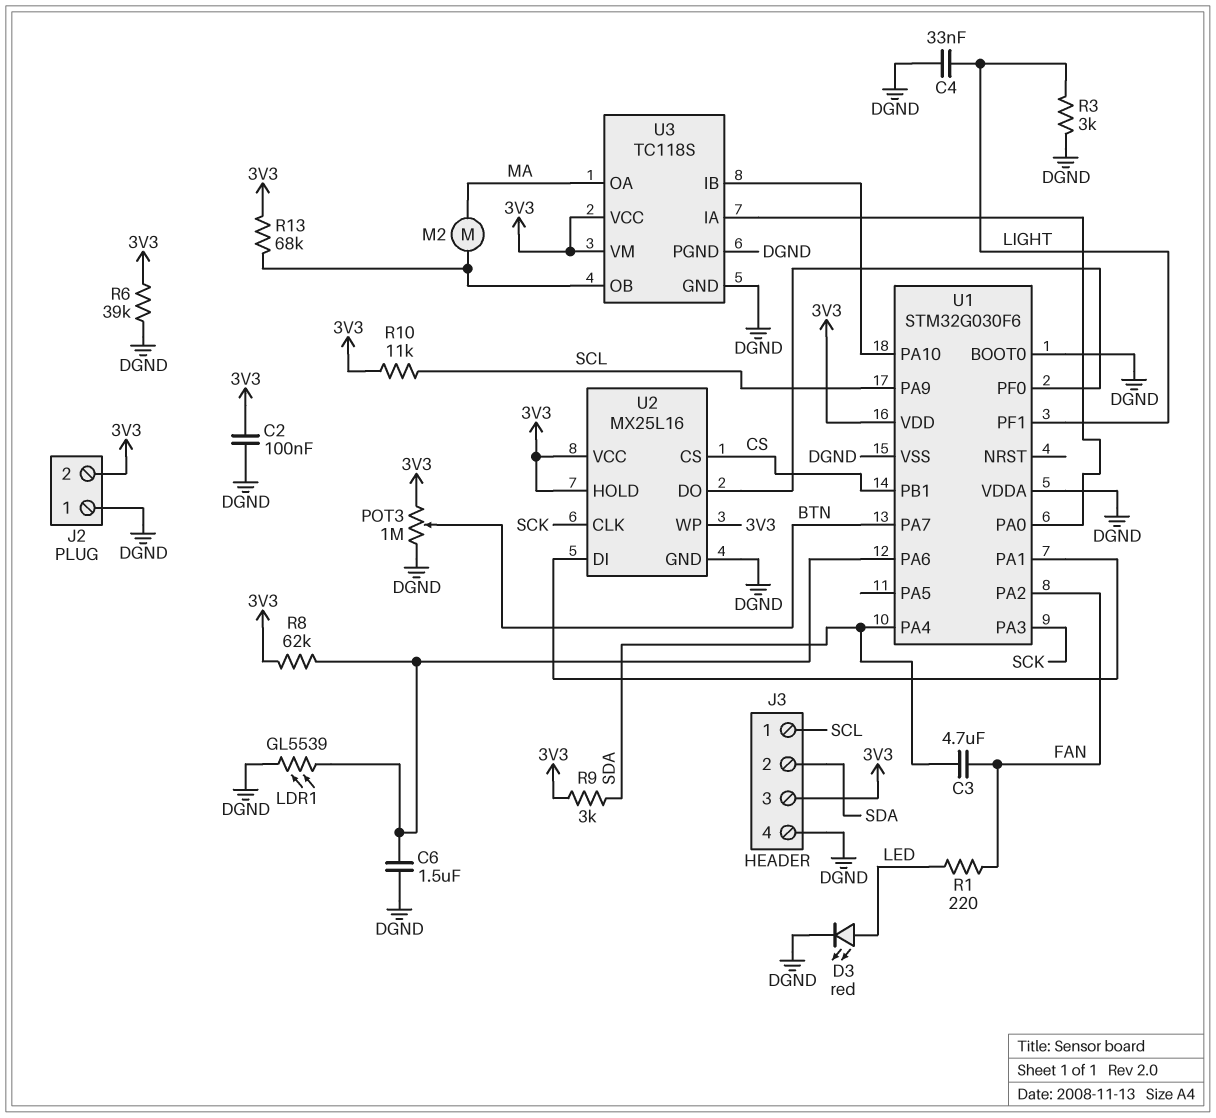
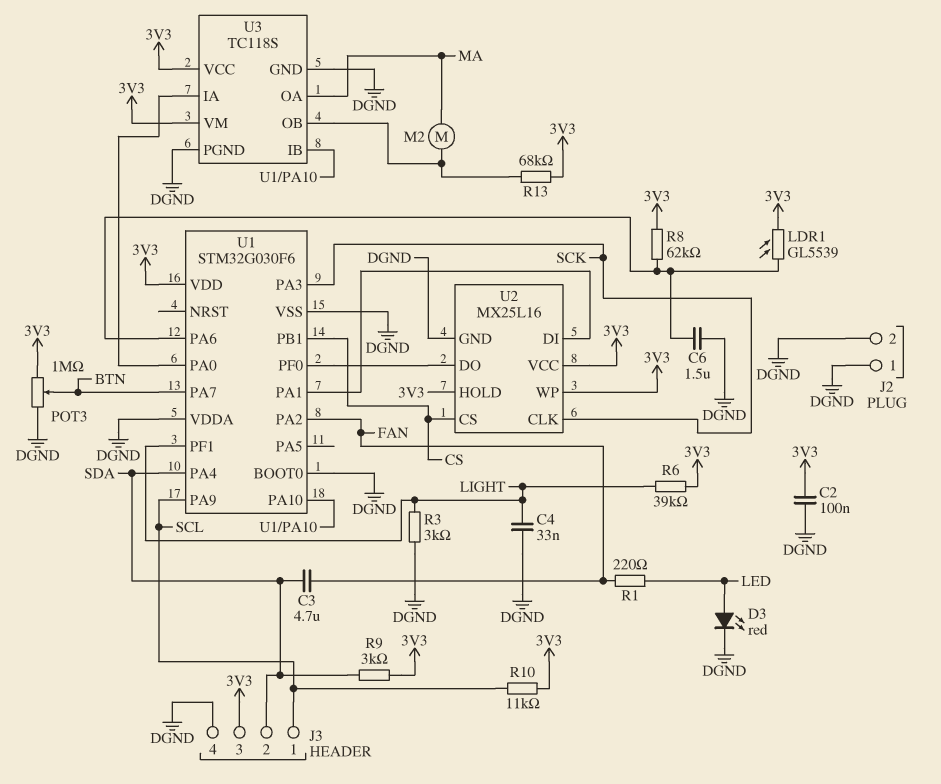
J2 pin 2: 3V3 -> DGND
LDR1: GL5539 (DGND, U1/PA6) -> GL5539 (3V3, U1/PA6)
R6: 39k (3V3, DGND) -> 39k (3V3, LIGHT)

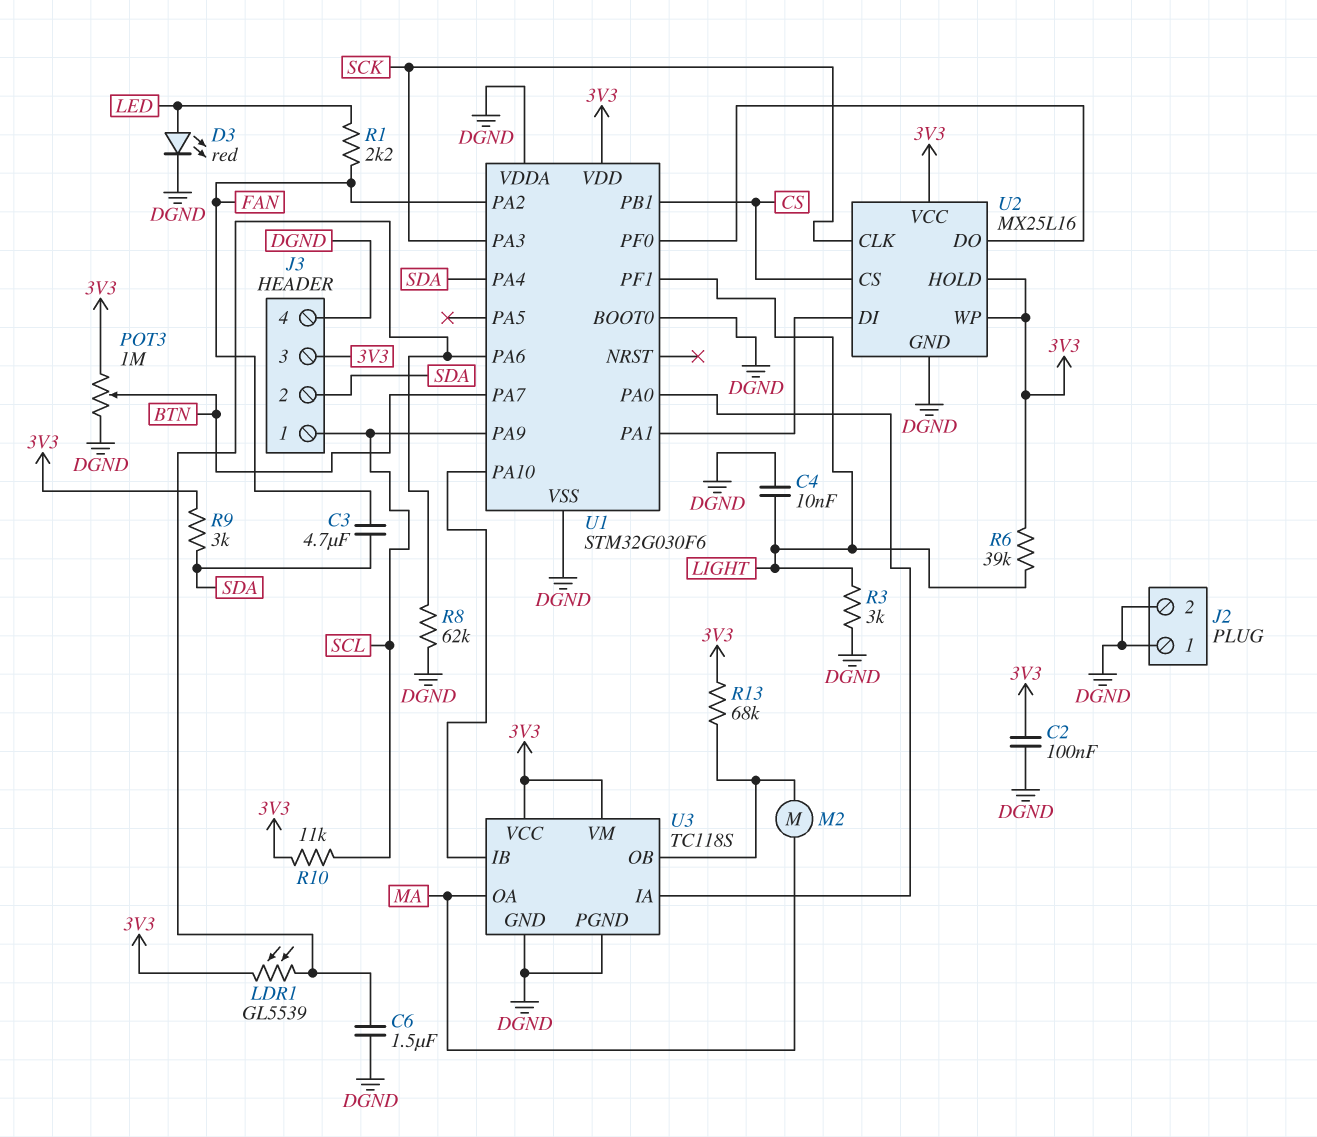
C4: 33nF (DGND, LIGHT) -> 10nF (DGND, LIGHT)
R1: 220 (FAN, LED) -> 2.2k (FAN, LED)
R8: 62k (3V3, U1/PA6) -> 62k (DGND, U1/PA6)

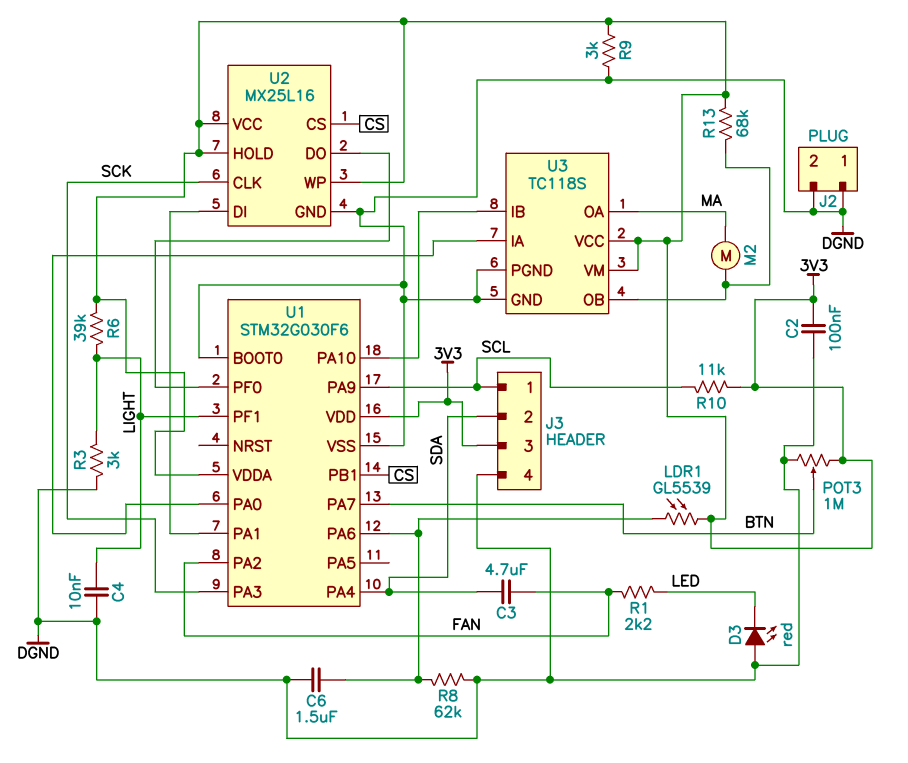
D3: LED red (A LED, K DGND) -> LED red (A DGND, K LED)
R9: 3k (3V3, SDA) -> 3k (3V3, DGND)
U1 pin VDDA: DGND -> 3V3

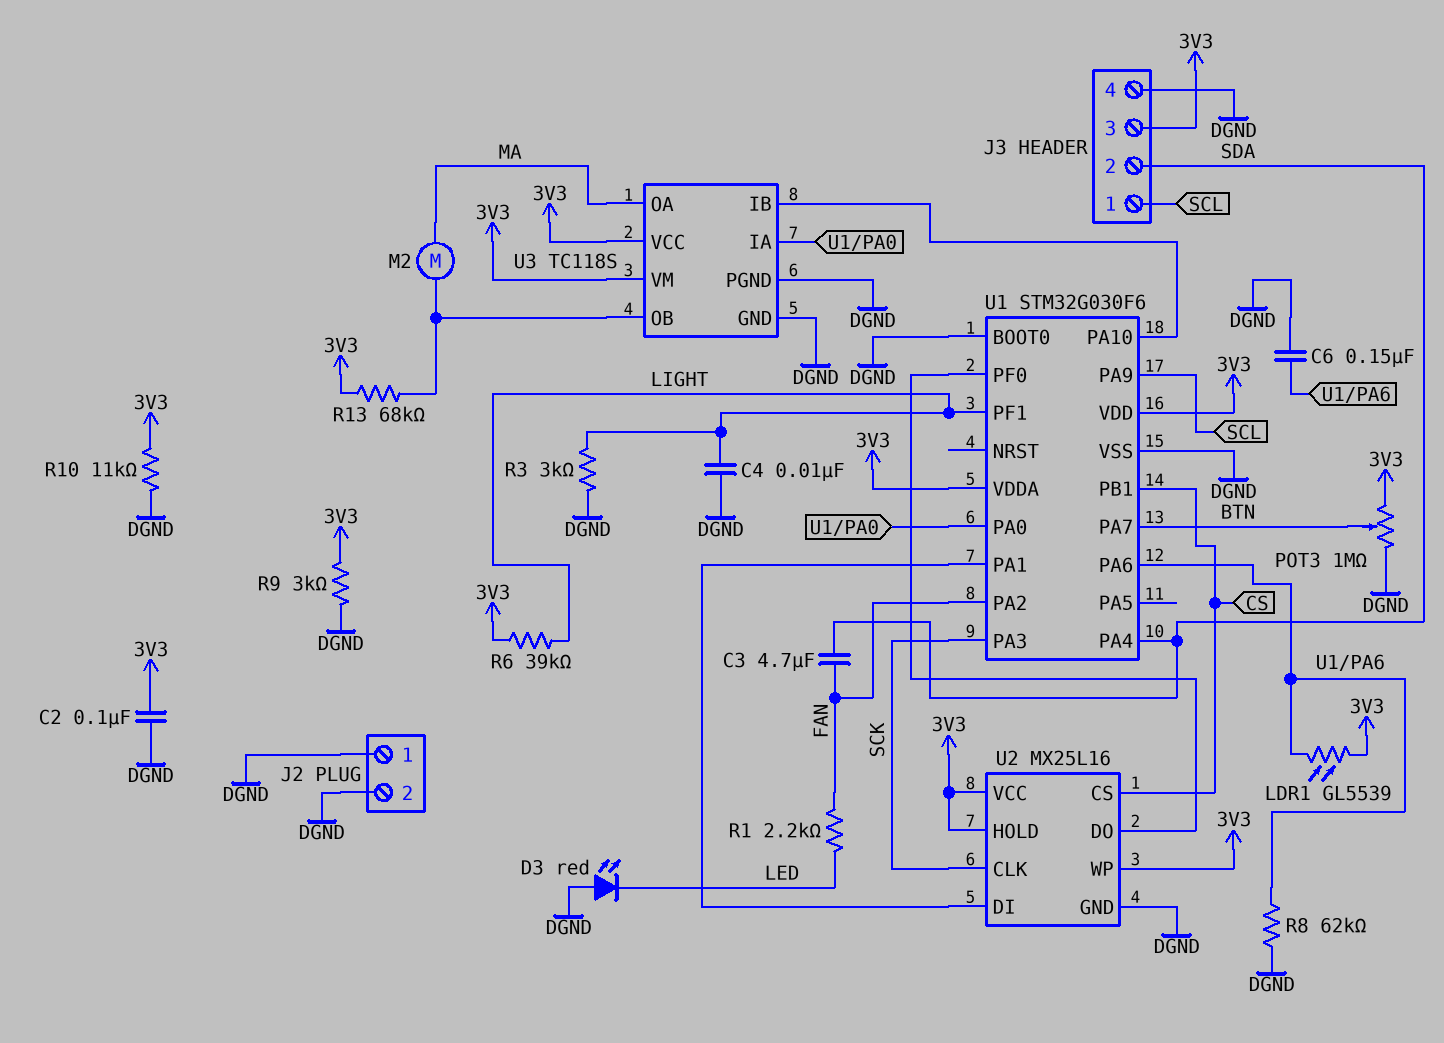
C6: 1.5uF (DGND, U1/PA6) -> 150nF (DGND, U1/PA6)
R10: 11k (3V3, SCL) -> 11k (3V3, DGND)

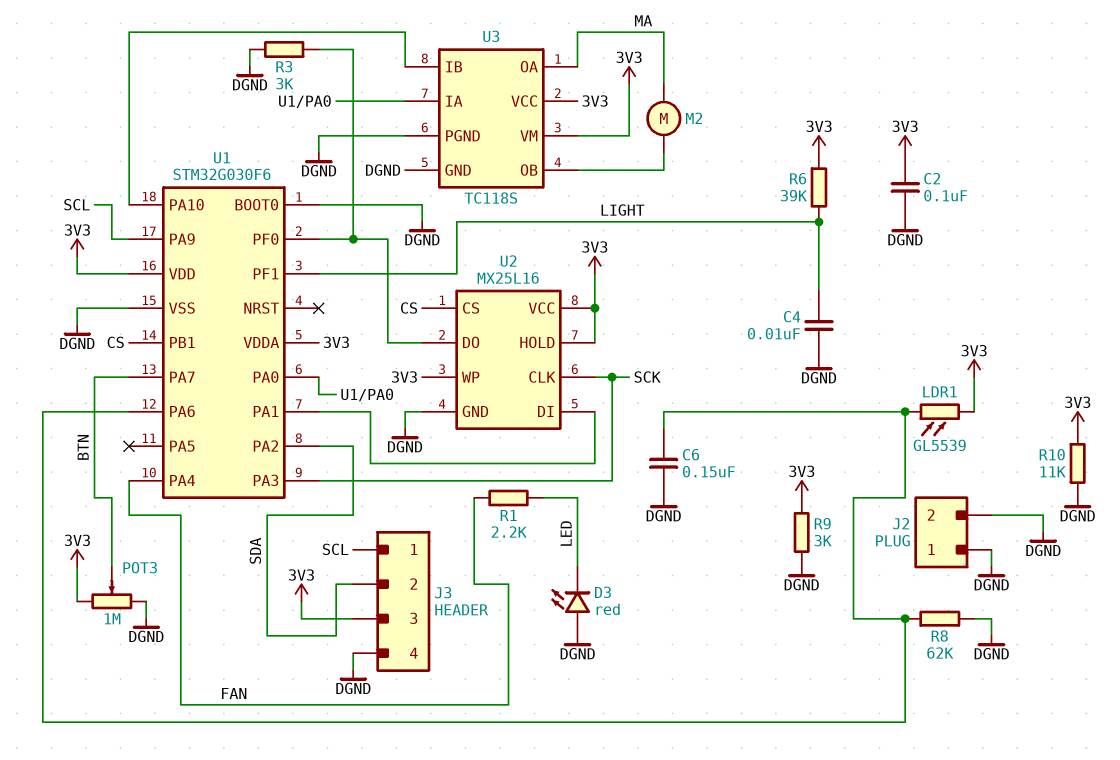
C3: 4.7uF (FAN, SDA) -> none
R3: 3k (DGND, LIGHT) -> 3k (DGND, U1/PF0)
R13: 68k (3V3, U3/OB) -> none
U1 pin PA2: FAN -> SDA
U1 pin PA4: SDA -> FAN

